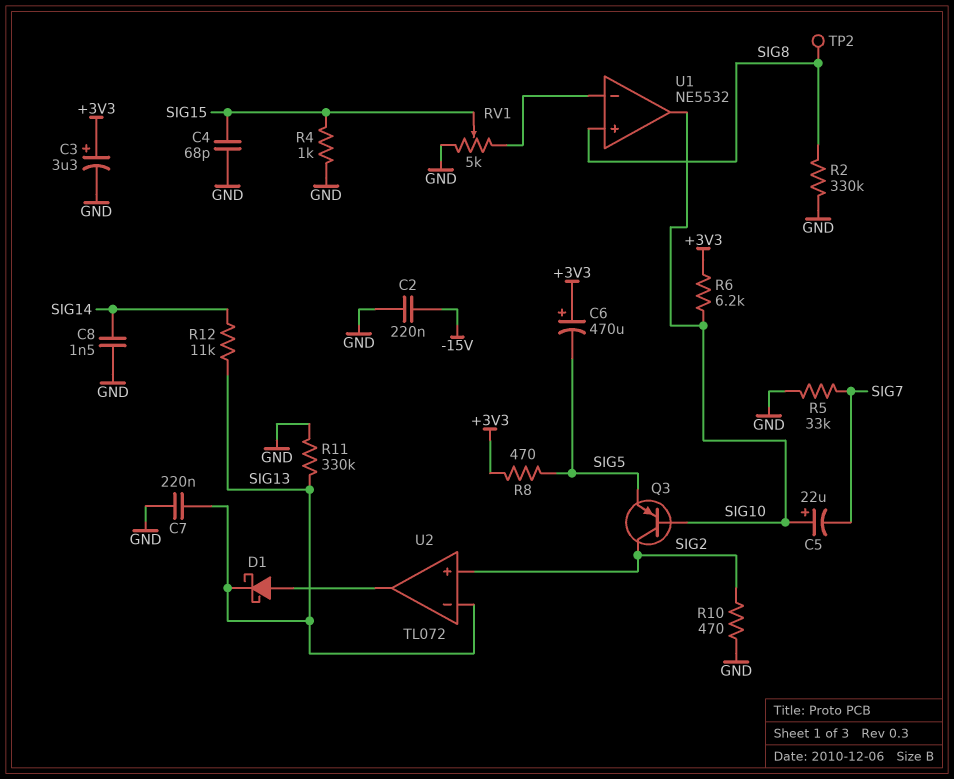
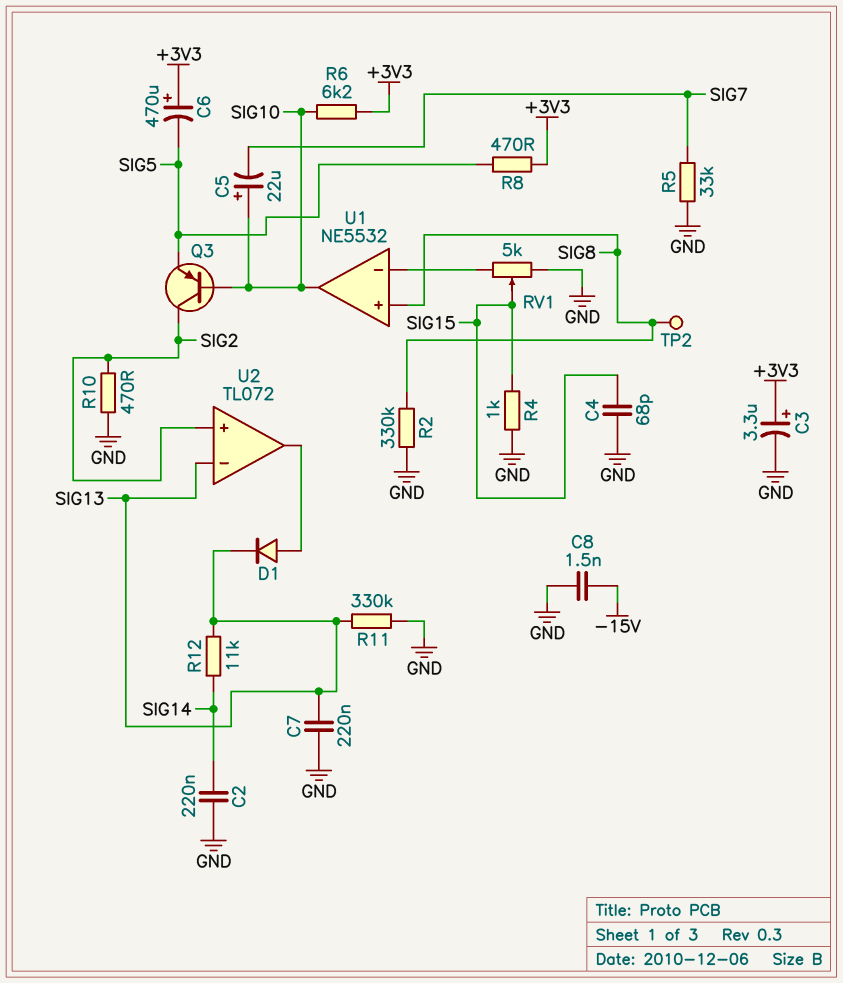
C2: 220nF (-15V, GND) -> 220nF (GND, SIG14)
C8: 1.5nF (GND, SIG14) -> 1.5nF (-15V, GND)
D1: schottky (A U2/out, K SIG13) -> diode (A U2/out, K SIG13)

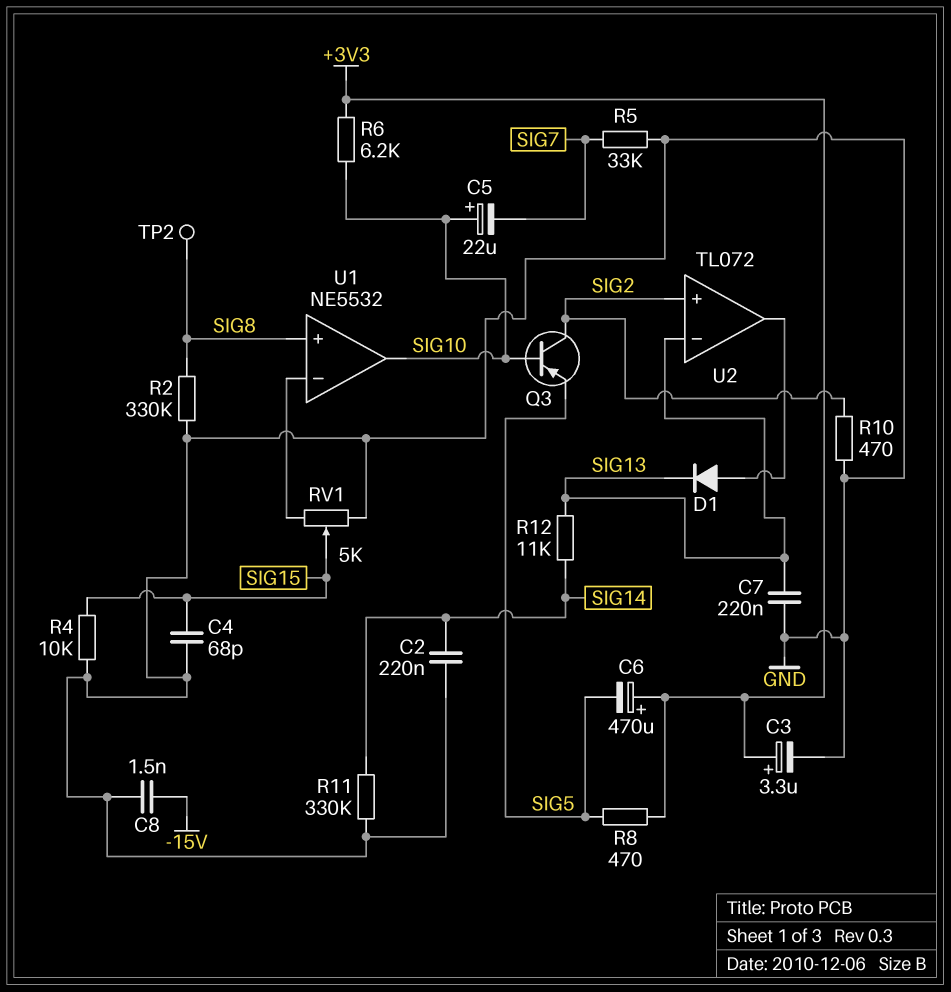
R4: 1k (GND, SIG15) -> 10k (GND, SIG15)
R11: 330k (GND, SIG13) -> 330k (GND, SIG14)

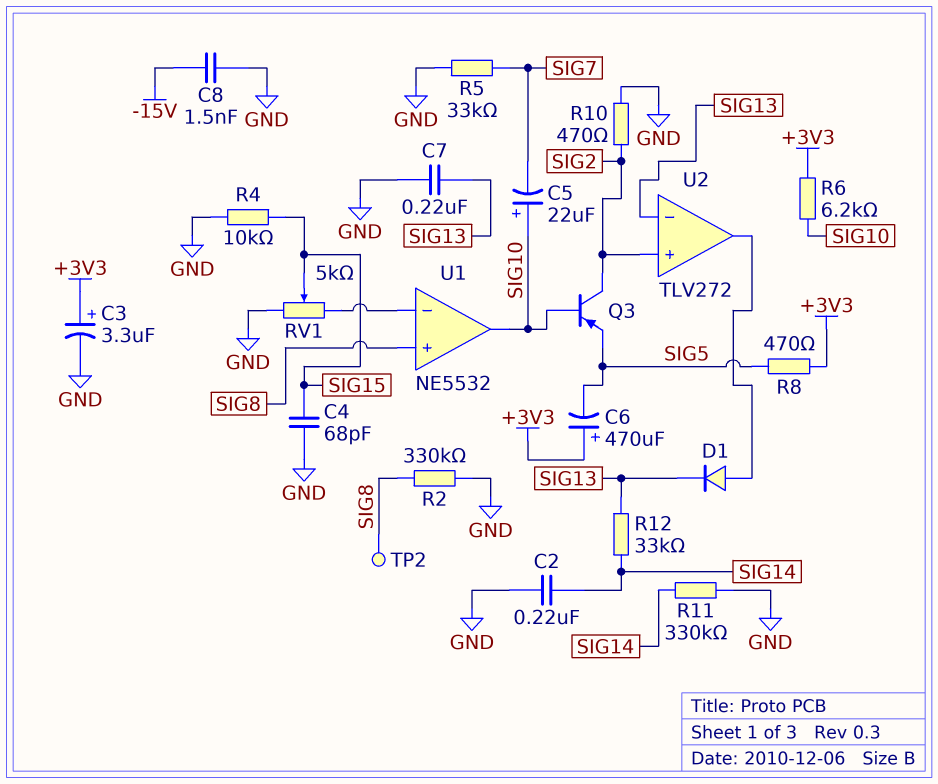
R12: 11k (SIG13, SIG14) -> 33k (SIG13, SIG14)
U2: TL072 -> TLV272

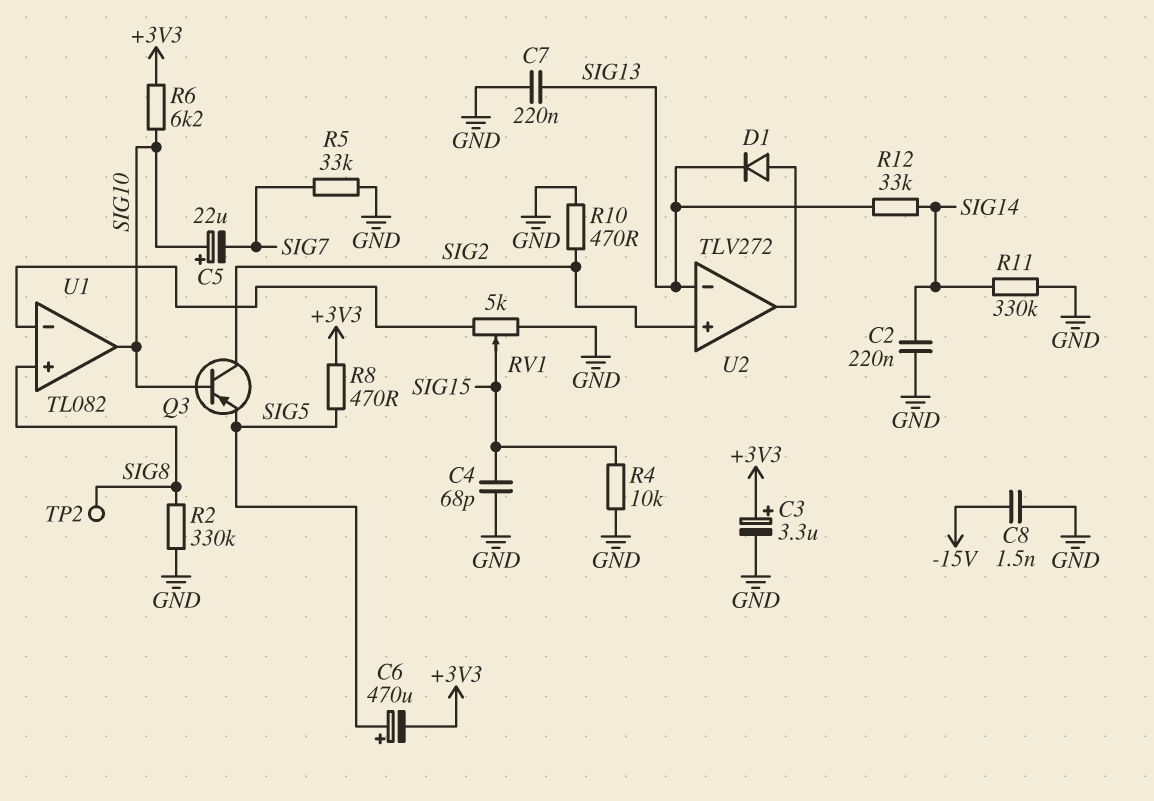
C6: 470uF (plus +3V3, minus SIG5) -> 470uF (plus SIG5, minus +3V3)
U1: NE5532 -> TL082

